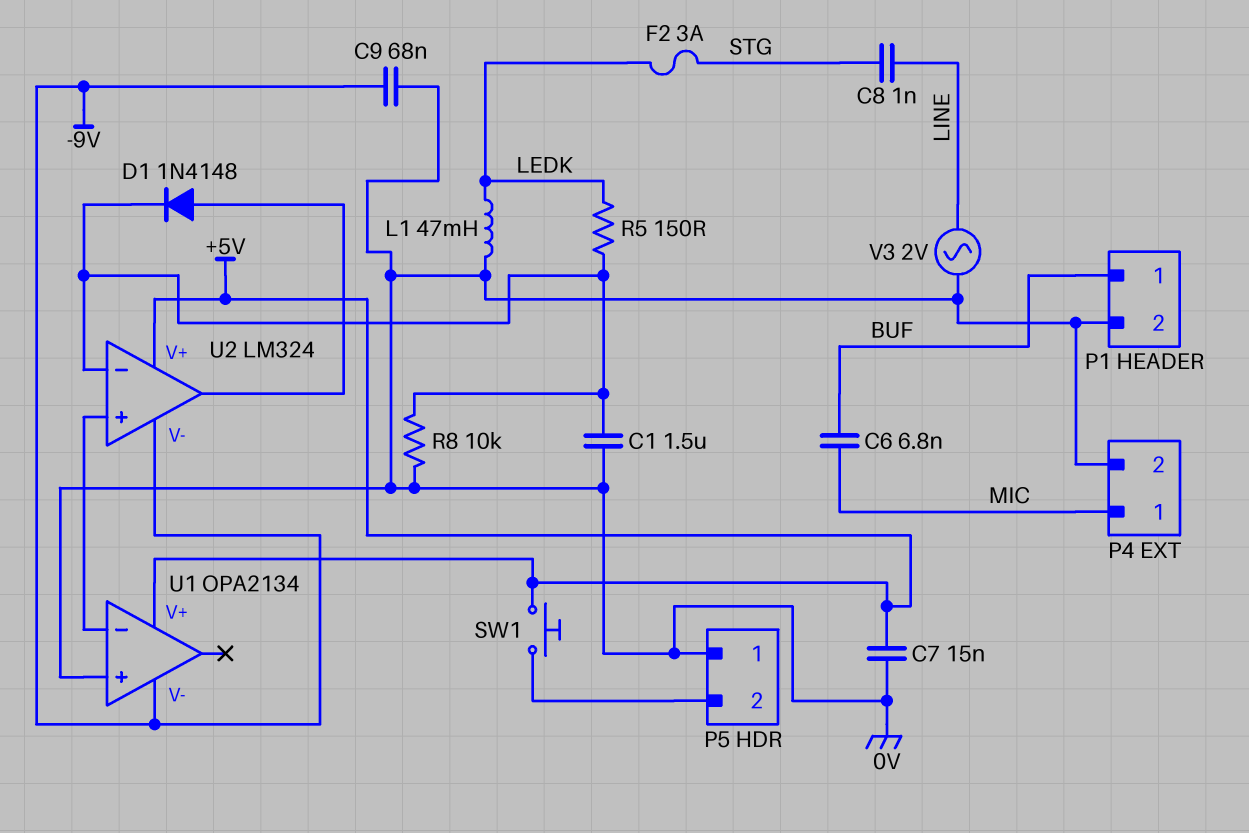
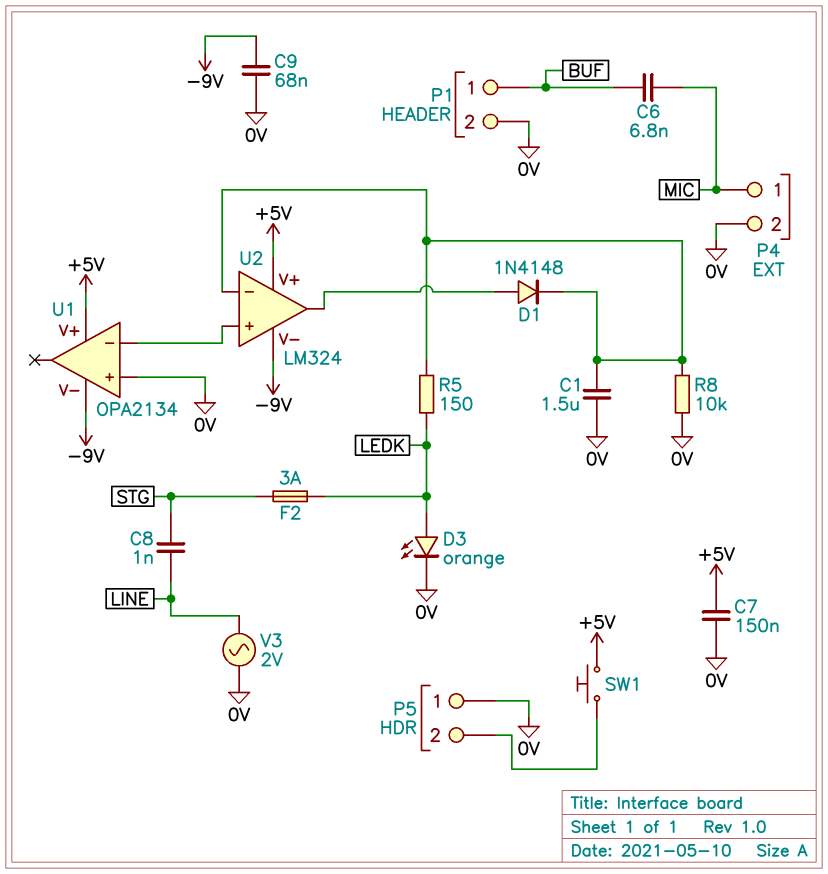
C7: 15nF (+5V, 0V) -> 150nF (+5V, 0V)
D3: none -> LED orange (A LEDK, K 0V)
L1: 47mH (0V, LEDK) -> none

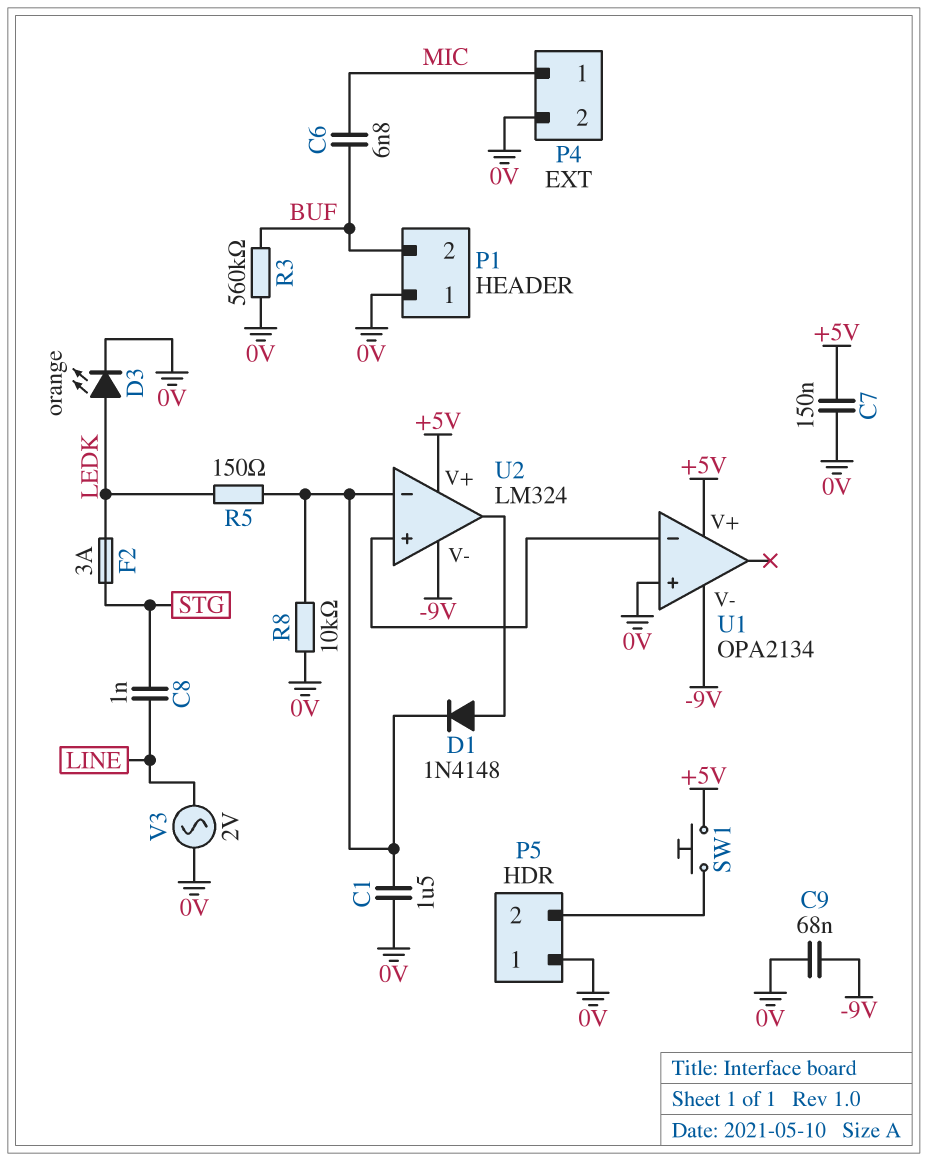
P1 pin 1: BUF -> 0V
P1 pin 2: 0V -> BUF
R3: none -> 560k (0V, BUF)

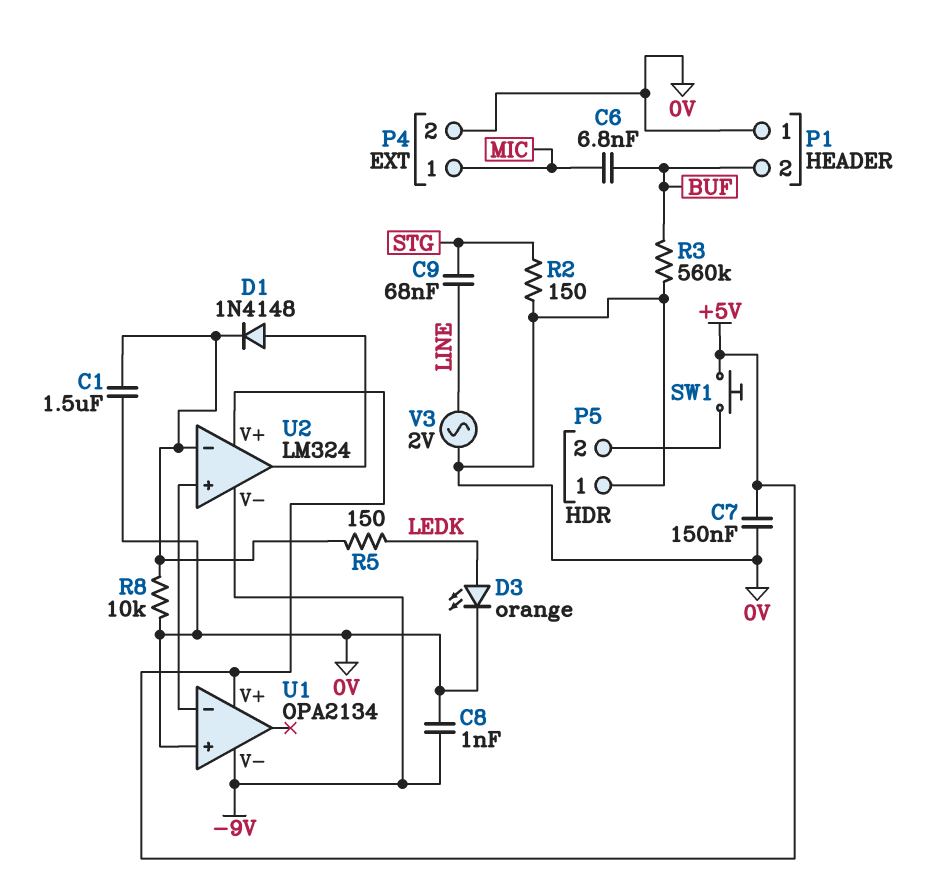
C8: 1nF (LINE, STG) -> 1nF (-9V, 0V)
C9: 68nF (-9V, 0V) -> 68nF (LINE, STG)
F2: 3A (LEDK, STG) -> none
R2: none -> 150 (0V, STG)

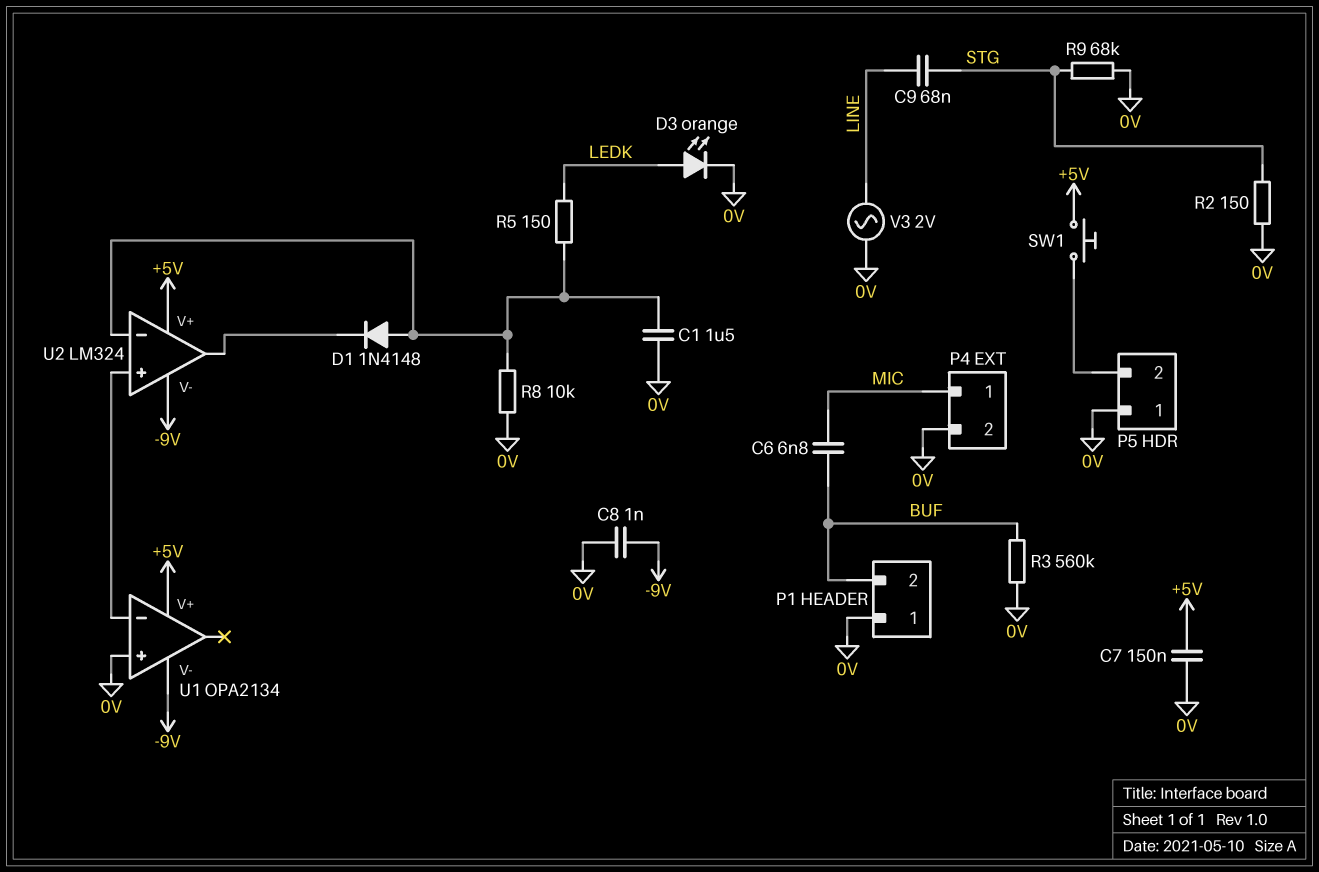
D1: diode 1N4148 (A U2/out, K U2/in-) -> diode 1N4148 (A U2/in-, K U2/out)
R9: none -> 68k (0V, STG)

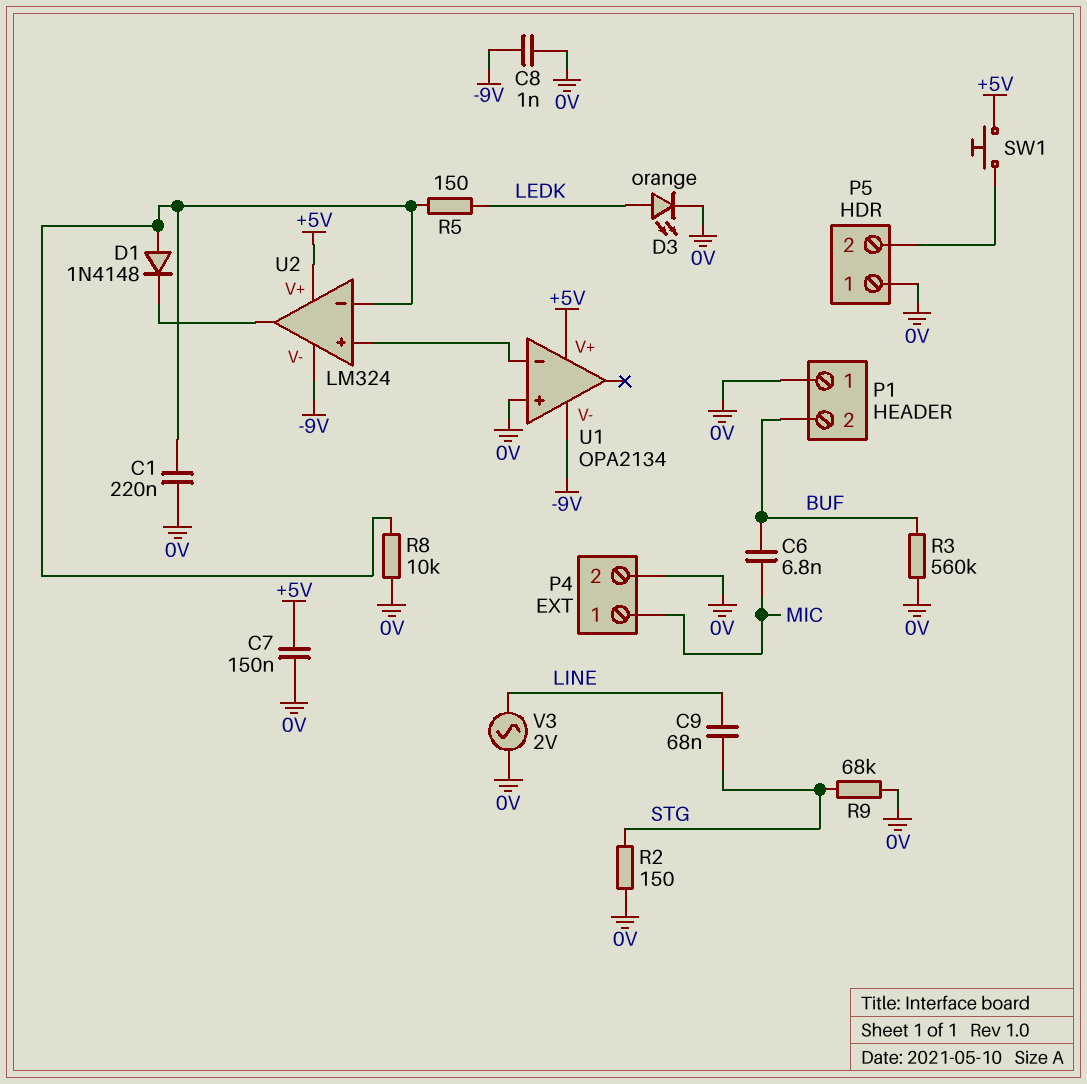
C1: 1.5uF (0V, U2/in-) -> 220nF (0V, U2/in-)

